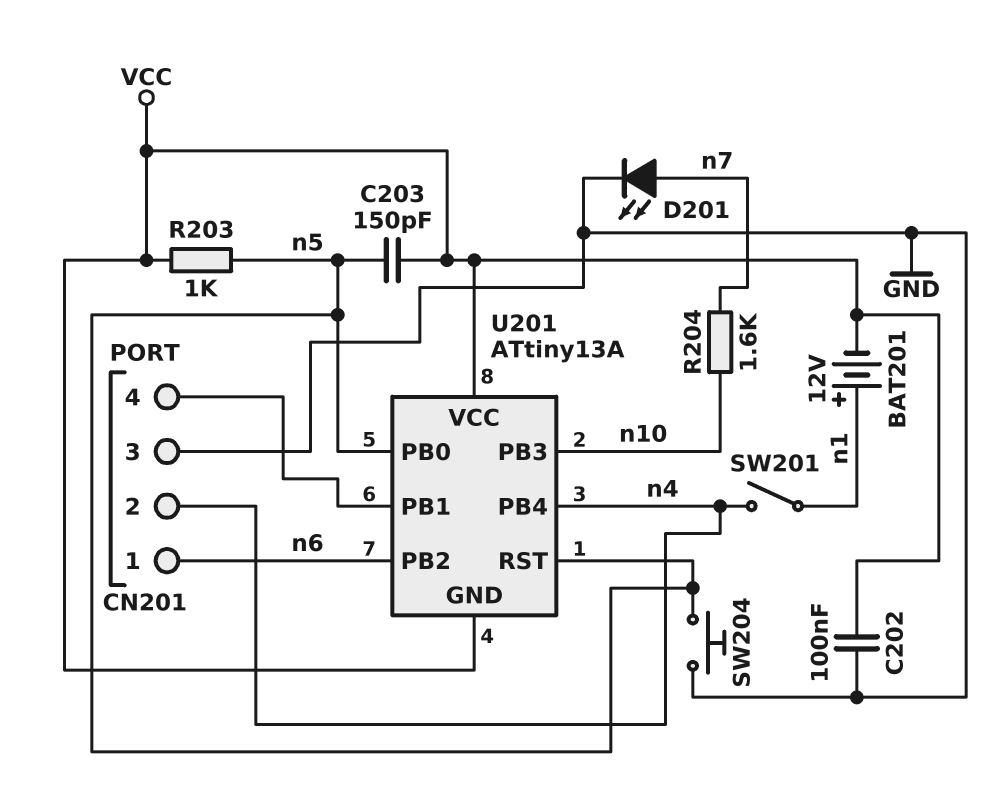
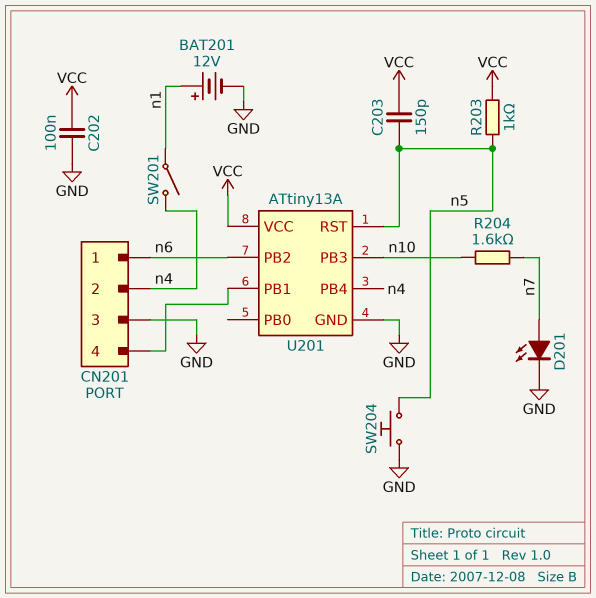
BAT201: 12V (plus n1, minus VCC) -> 12V (plus n1, minus GND)
U201 pin GND: VCC -> GND
U201 pin PB0: n5 -> none

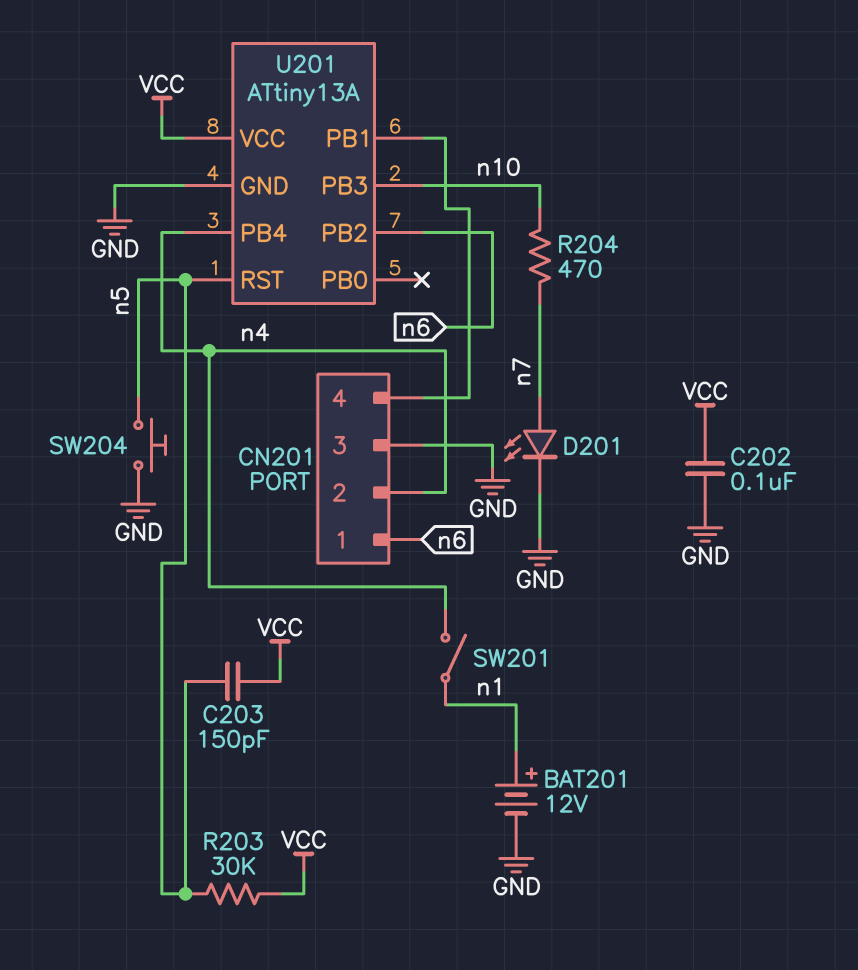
R203: 1k (VCC, n5) -> 30k (VCC, n5)
R204: 1.6k (n7, n10) -> 470 (n7, n10)

